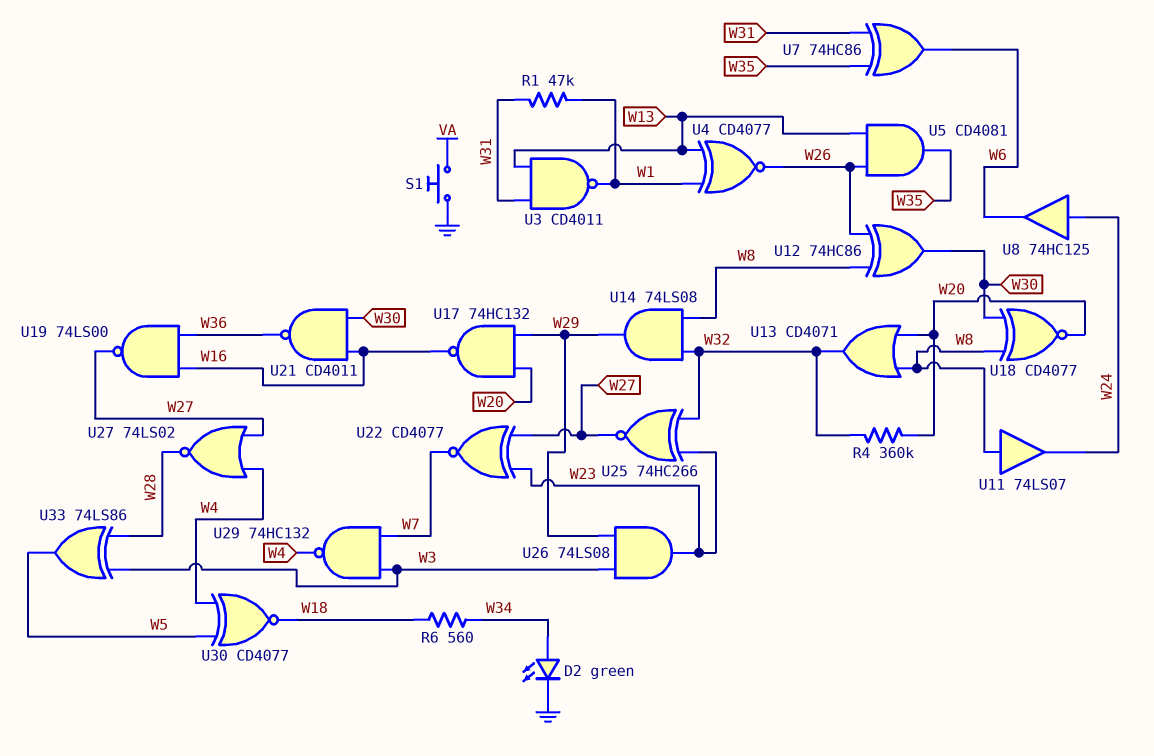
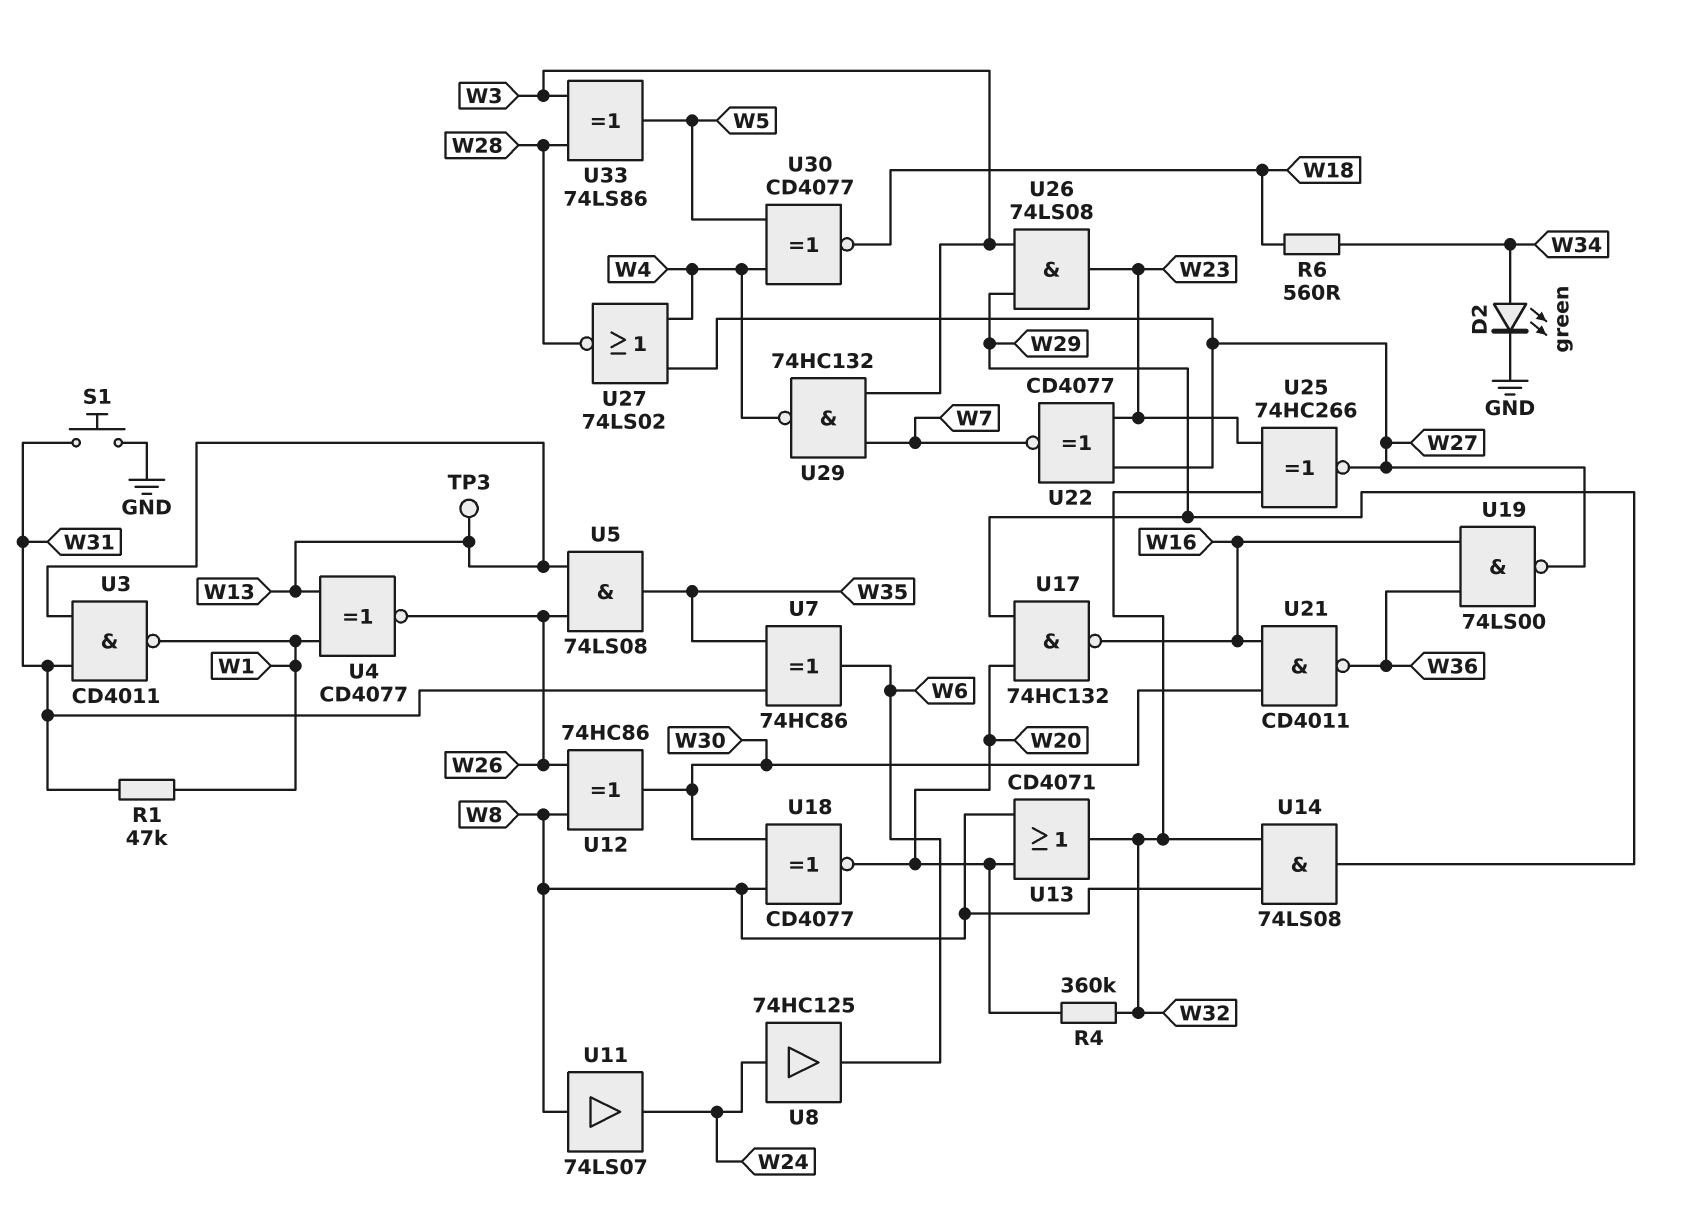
S1: button (GND, VA) -> button (GND, W31)
TP3: none -> test point (W13)
U5: AND CD4081 (in W13, in W26, out W35) -> AND 74LS08 (in W13, in W26, out W35)

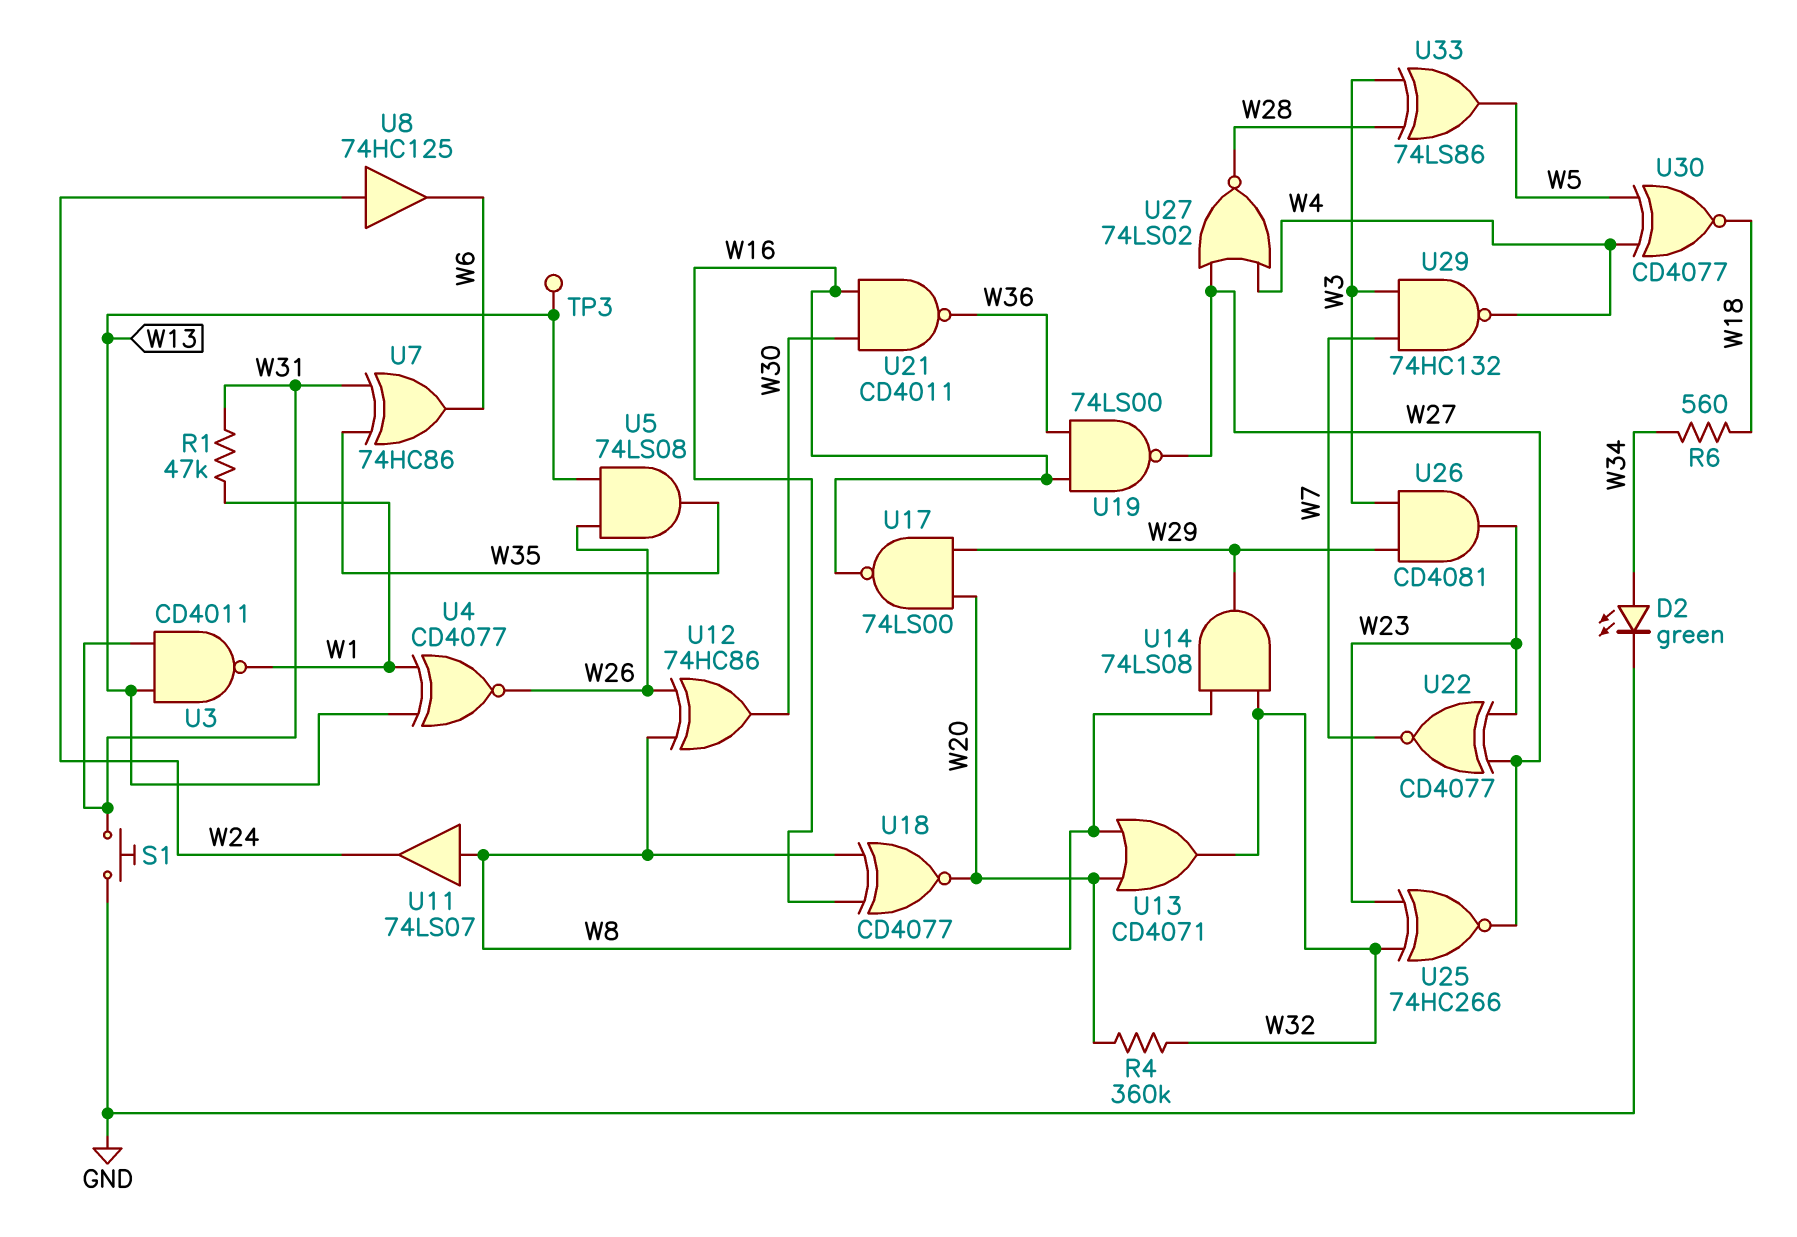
U17: NAND 74HC132 (in W20, in W29, out W16) -> NAND 74LS00 (in W20, in W29, out W16)
U18: XNOR CD4077 (in W8, in W30, out W20) -> XNOR CD4077 (in W8, in W16, out W20)
U26: AND 74LS08 (in W3, in W29, out W23) -> AND CD4081 (in W3, in W29, out W23)

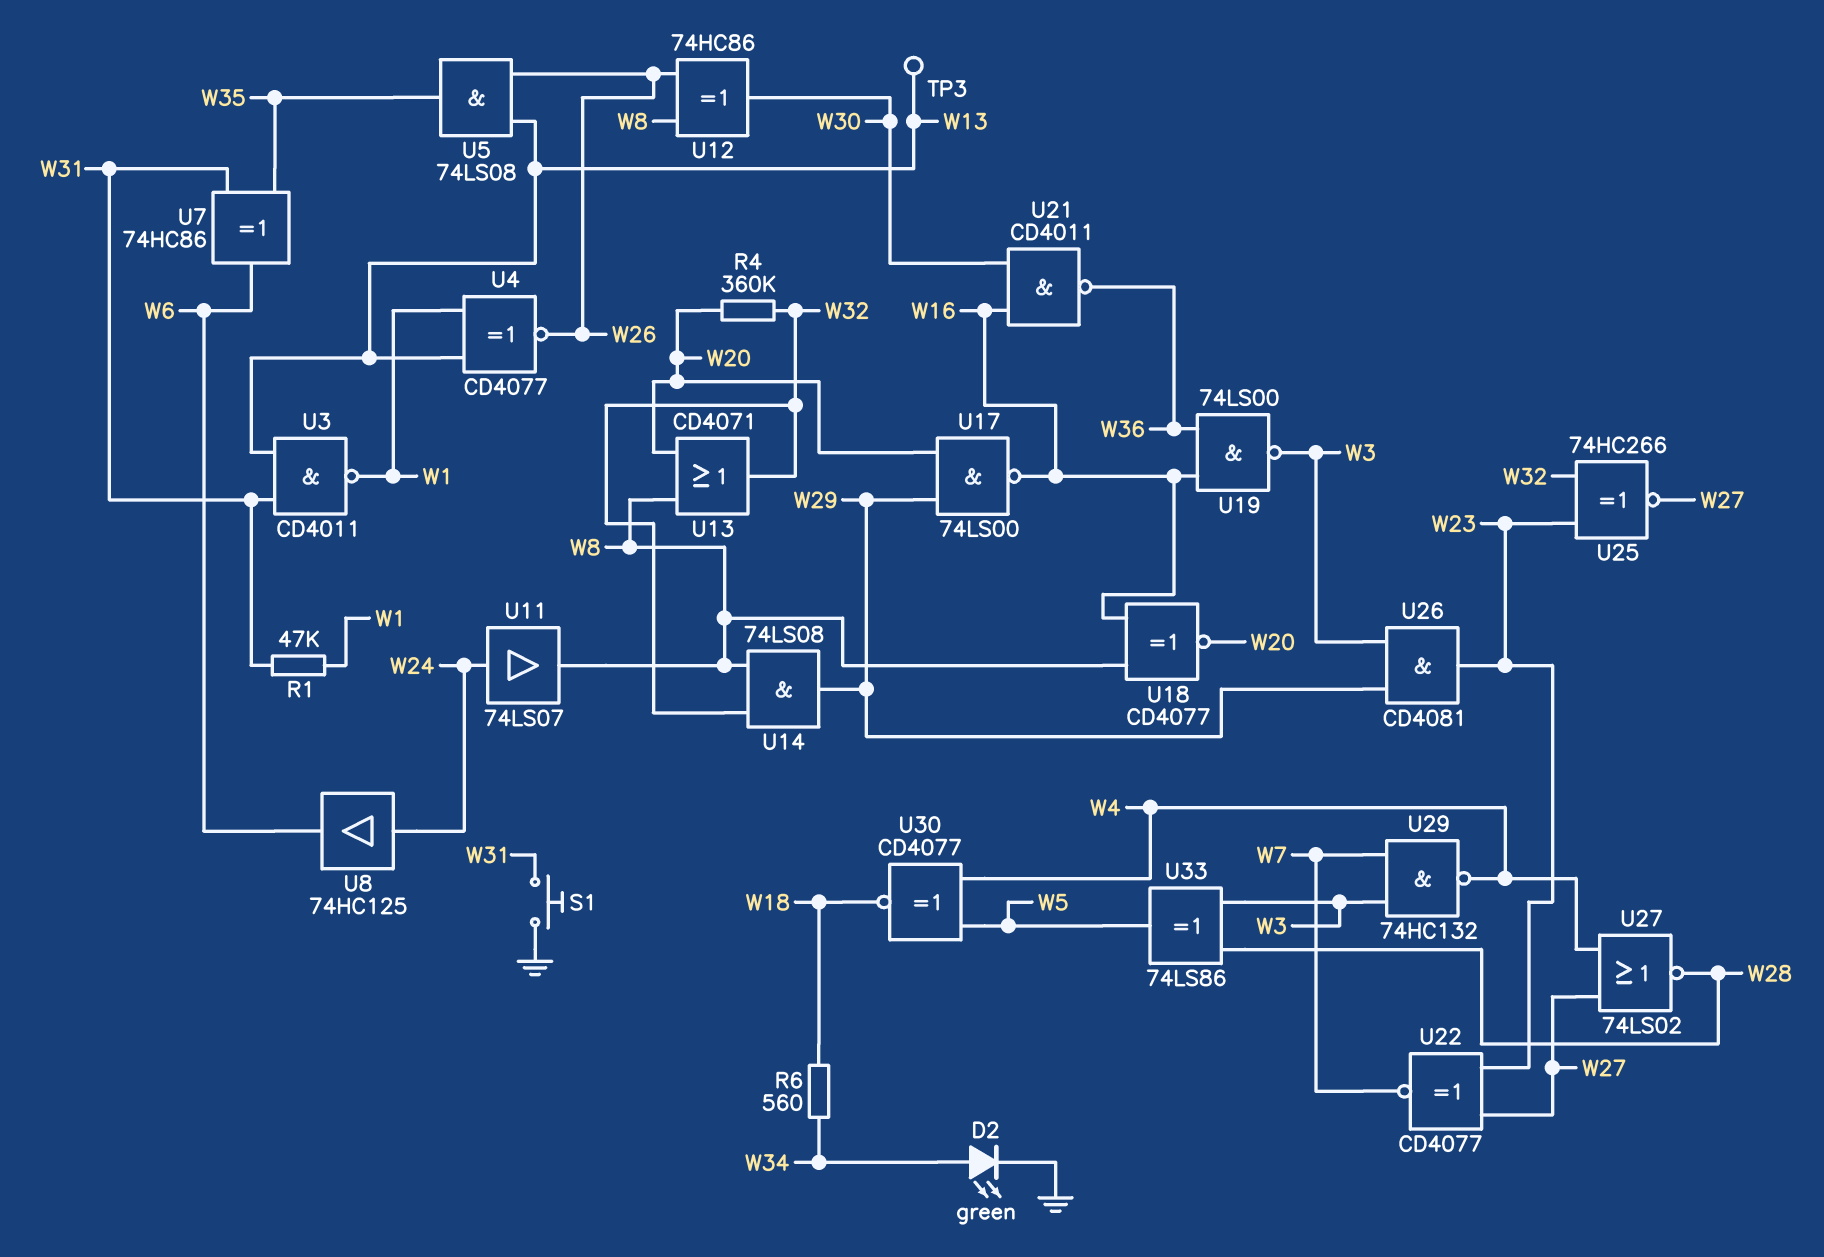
U11: buffer 74LS07 (in W8, out W24) -> buffer 74LS07 (in W24, out W8)
U19: NAND 74LS00 (in W16, in W36, out W27) -> NAND 74LS00 (in W16, in W36, out W3)

